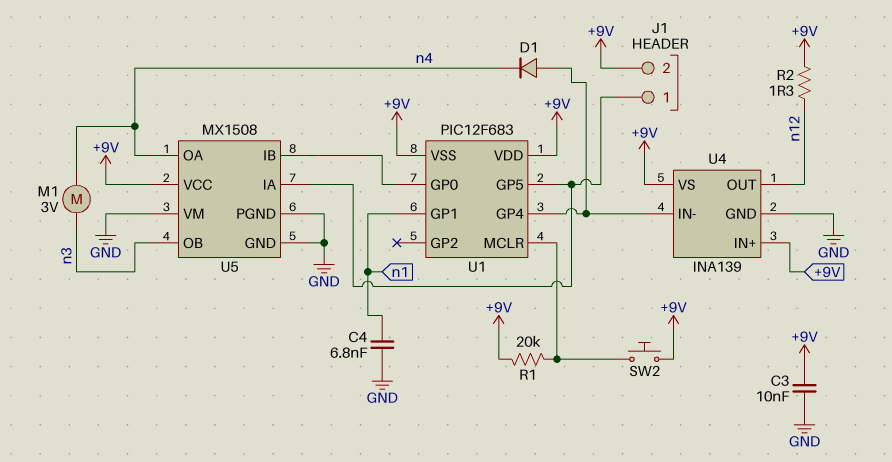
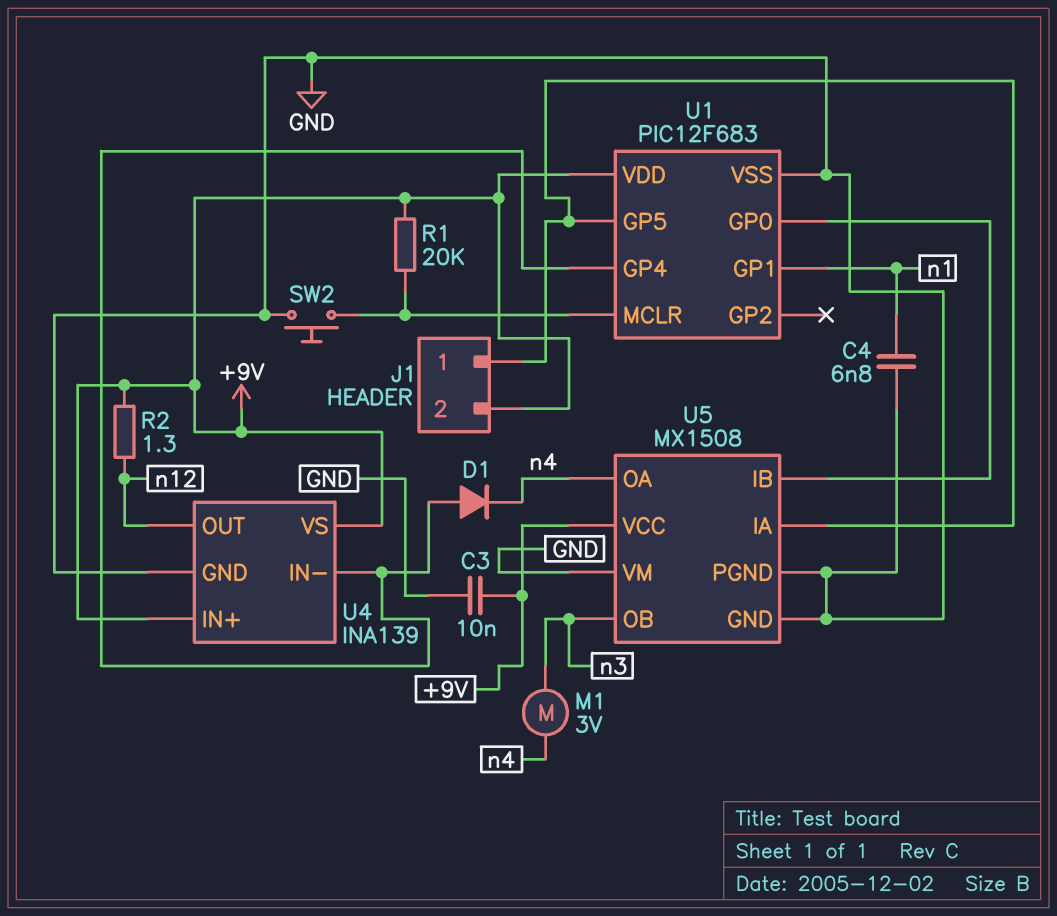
SW2: button (+9V, U1/MCLR) -> button (GND, U1/MCLR)
U1 pin VSS: +9V -> GND

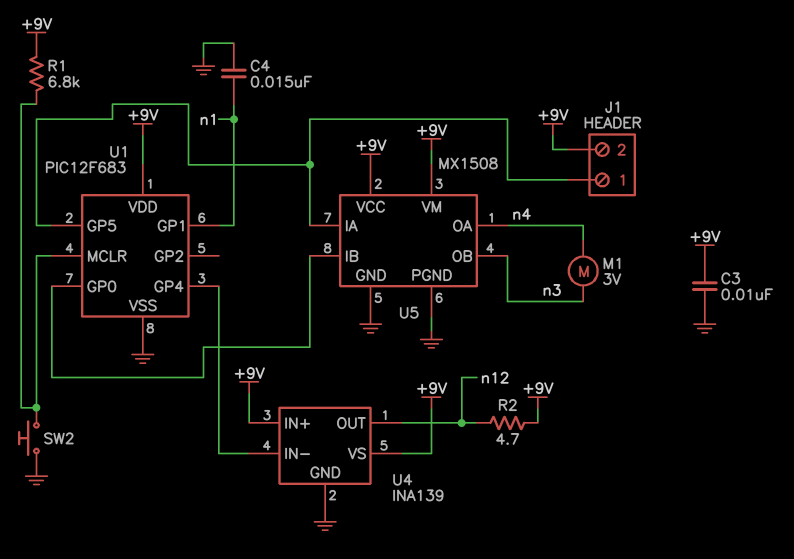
C4: 6.8nF (GND, n1) -> 15nF (GND, n1)
D1: diode (A U1/GP4, K n4) -> none
R1: 20k (+9V, U1/MCLR) -> 6.8k (+9V, U1/MCLR)
R2: 1.3 (+9V, n12) -> 4.7 (+9V, n12)
U5 pin VM: GND -> +9V

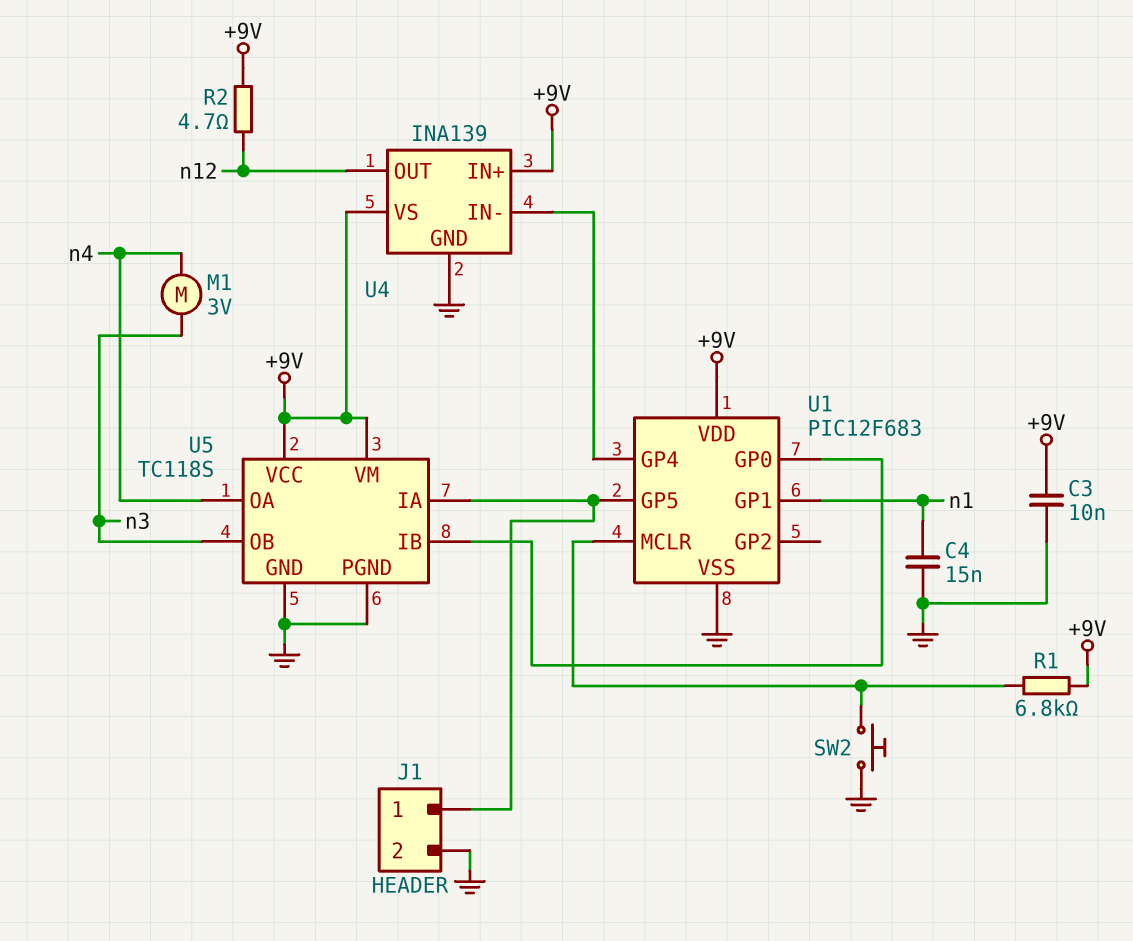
J1 pin 2: +9V -> GND
U5: MX1508 -> TC118S

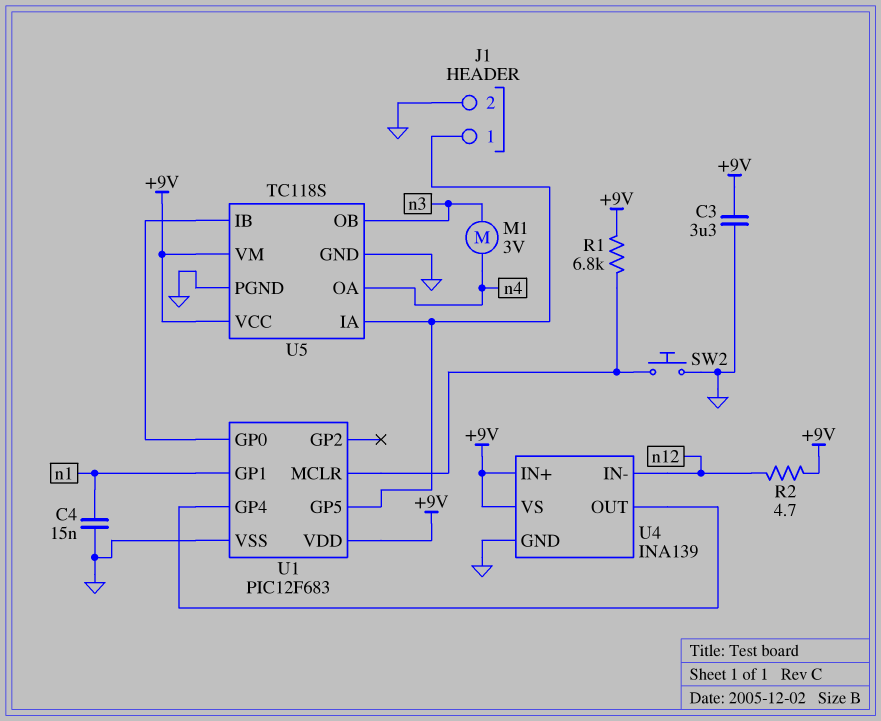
C3: 10nF (+9V, GND) -> 3.3uF (+9V, GND)
U4 pin IN-: U1/GP4 -> n12
U4 pin OUT: n12 -> U1/GP4

